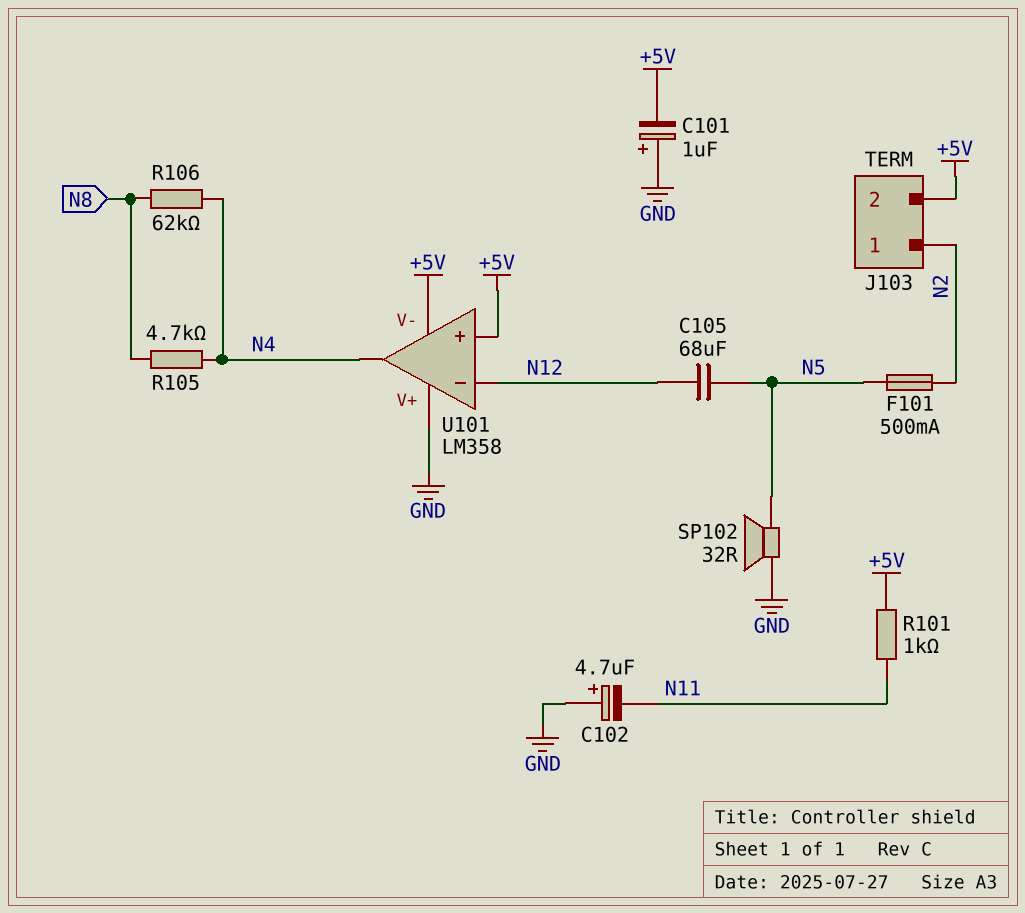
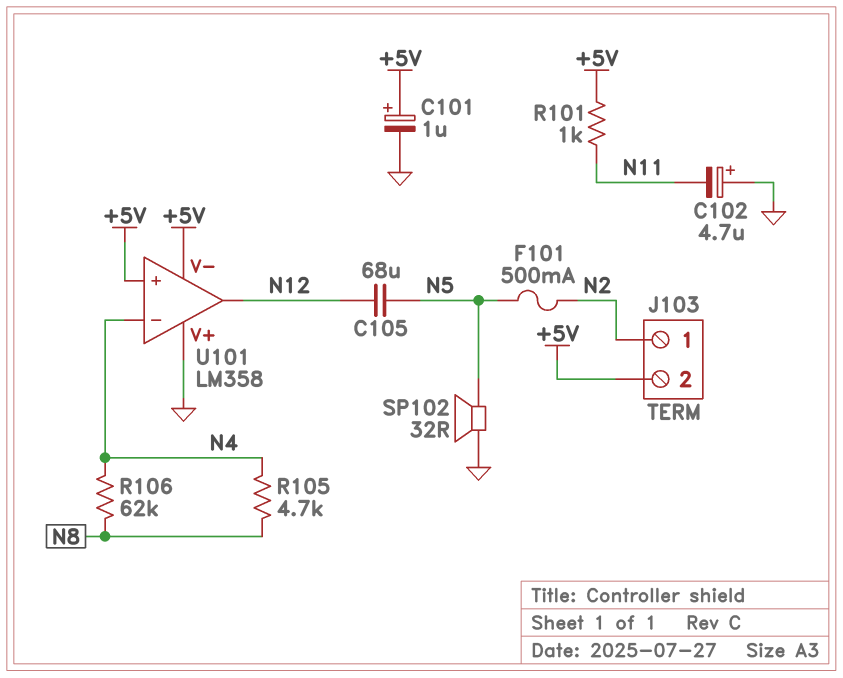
C101: 1uF (plus GND, minus +5V) -> 1uF (plus +5V, minus GND)
U101 pin in-: N12 -> N4
U101 pin out: N4 -> N12

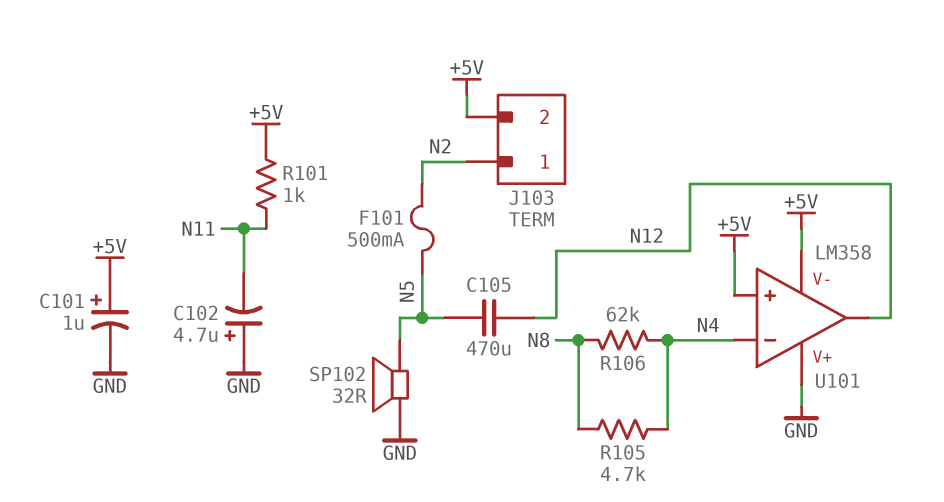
C105: 68uF (N5, N12) -> 470uF (N5, N12)

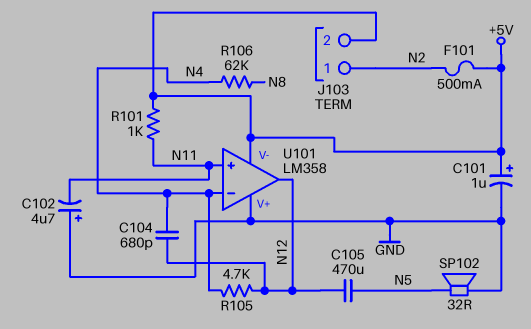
C104: none -> 680pF (N4, N12)
F101: 500mA (N2, N5) -> 500mA (+5V, N2)
R105: 4.7k (N4, N8) -> 4.7k (N4, N12)
U101 pin in+: +5V -> N11

